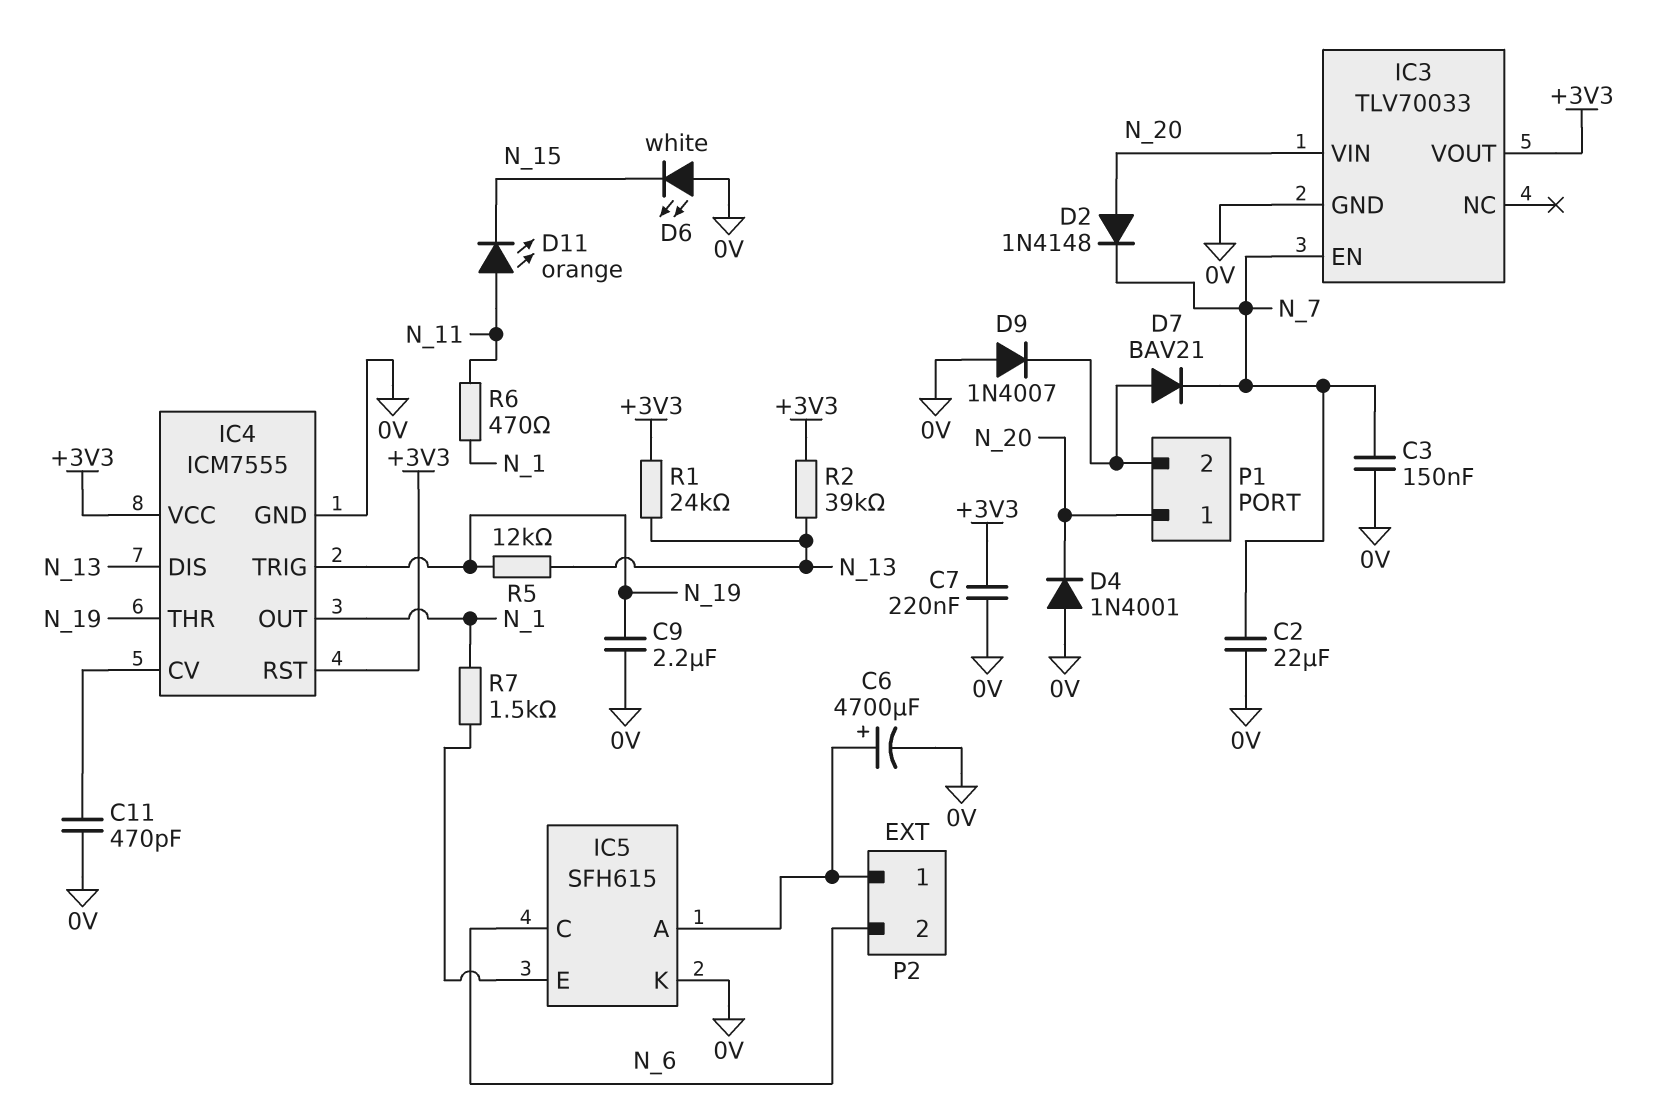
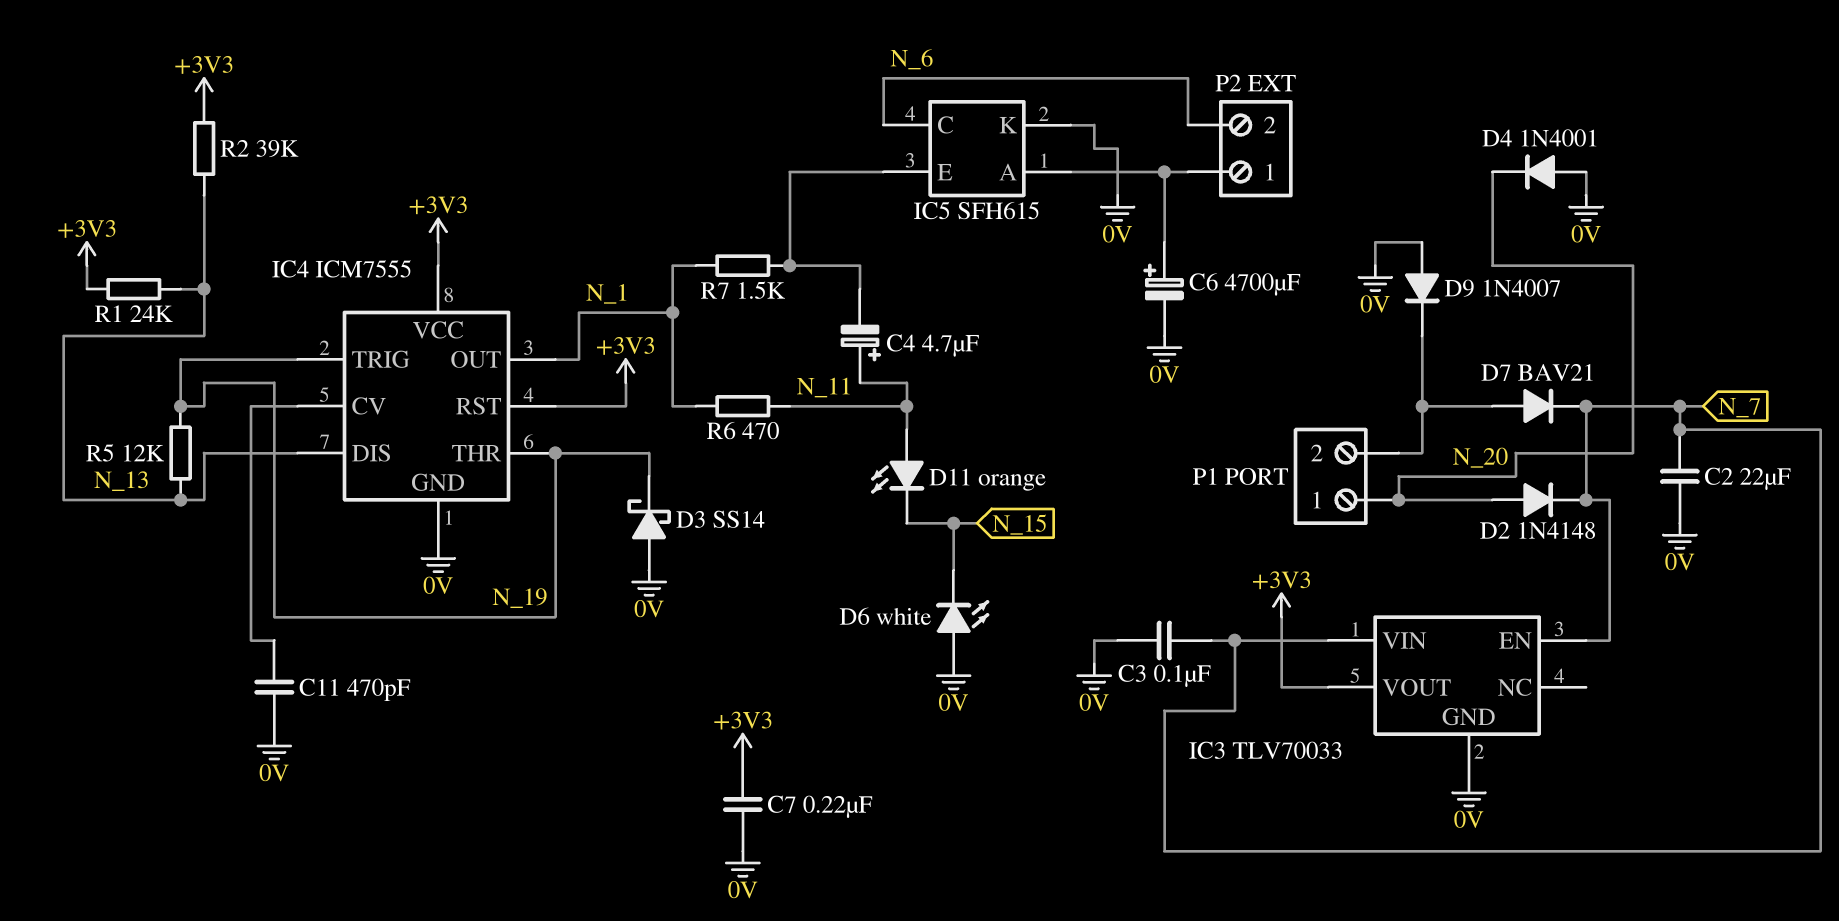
C3: 150nF (0V, N_7) -> 100nF (0V, N_7)
C4: none -> 4.7uF (plus N_11, minus IC5/E)
C9: 2.2uF (0V, N_19) -> none
D3: none -> schottky SS14 (A 0V, K N_19)
IC3 pin VIN: N_20 -> N_7

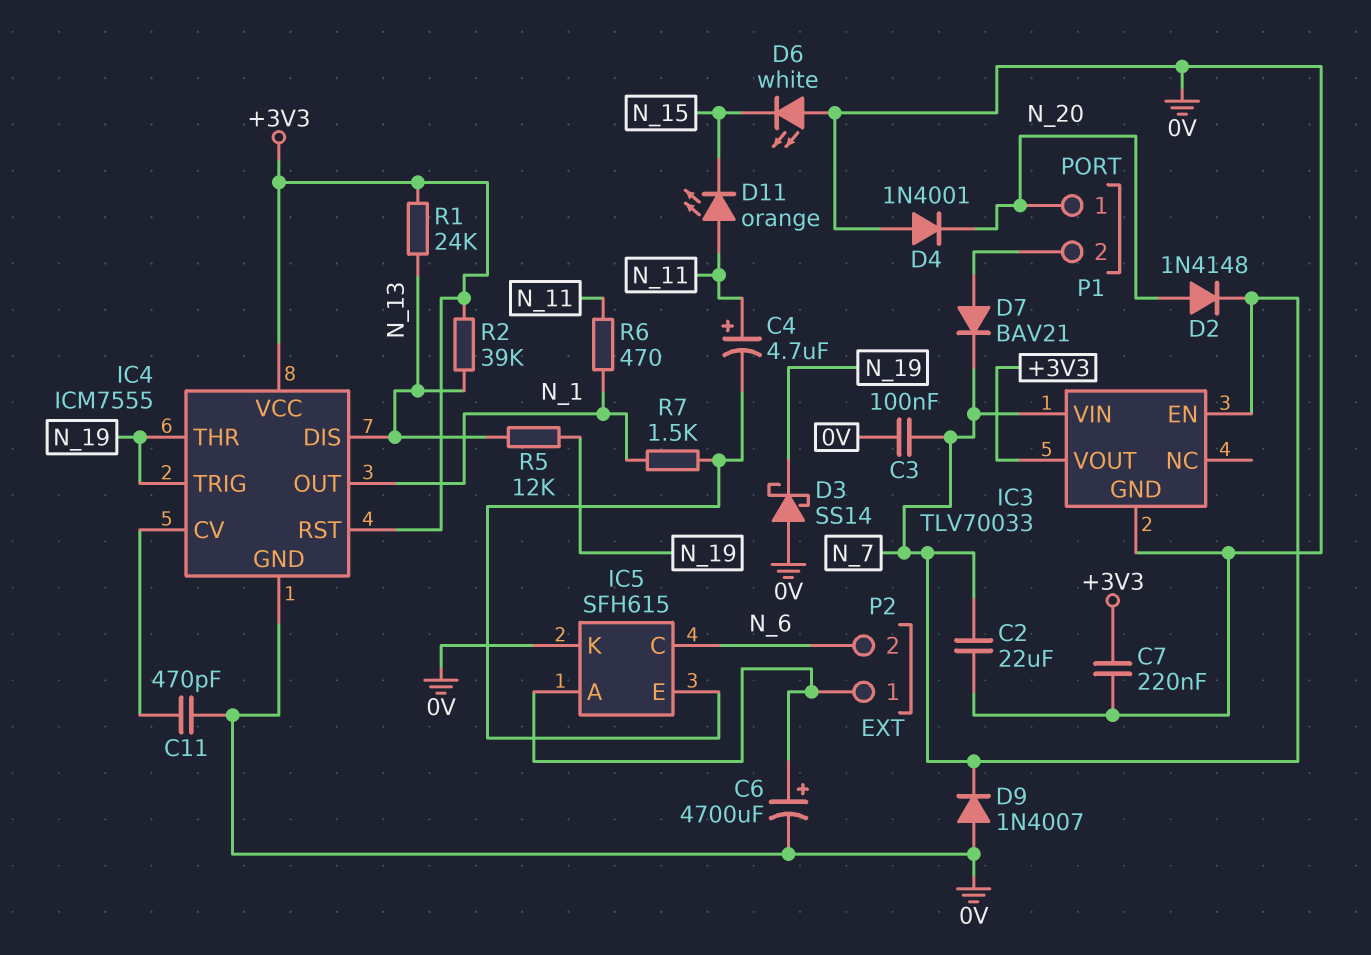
D9: diode 1N4007 (A 0V, K P1/2) -> diode 1N4007 (A 0V, K N_7)

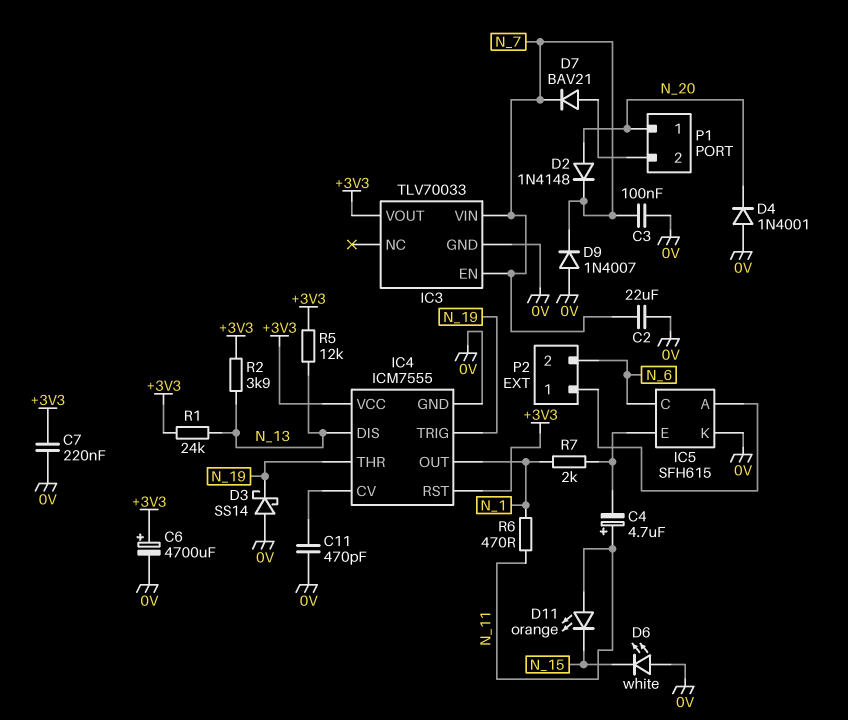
C6: 4700uF (plus IC5/A, minus 0V) -> 4700uF (plus +3V3, minus 0V)
R2: 39k (+3V3, N_13) -> 3.9k (+3V3, N_13)
R5: 12k (N_13, N_19) -> 12k (+3V3, N_13)
R7: 1.5k (IC5/E, N_1) -> 2k (IC5/E, N_1)

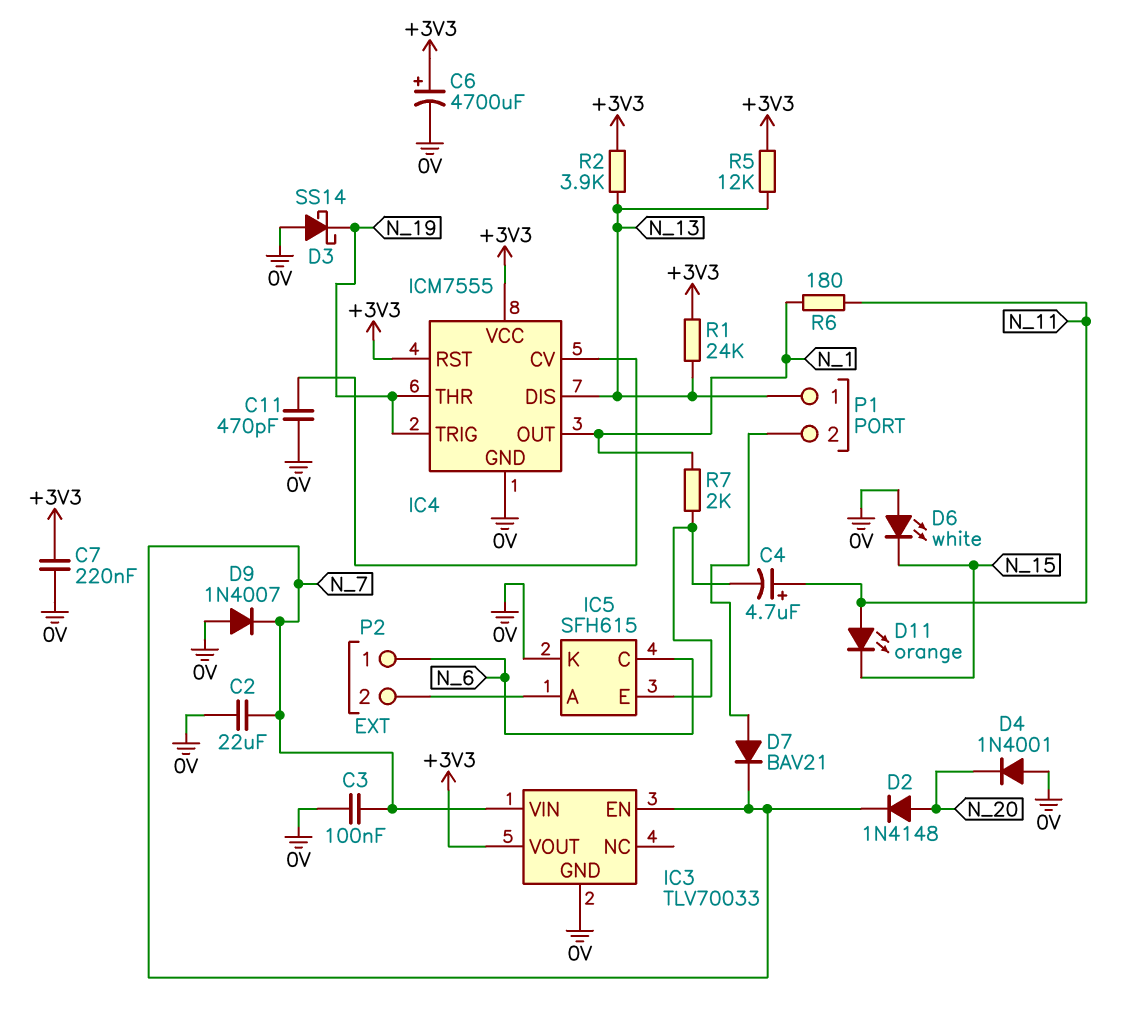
P1 pin 1: N_20 -> N_13
P2 pin 1: IC5/A -> N_6
P2 pin 2: N_6 -> IC5/A
R6: 470 (N_1, N_11) -> 180 (N_1, N_11)

